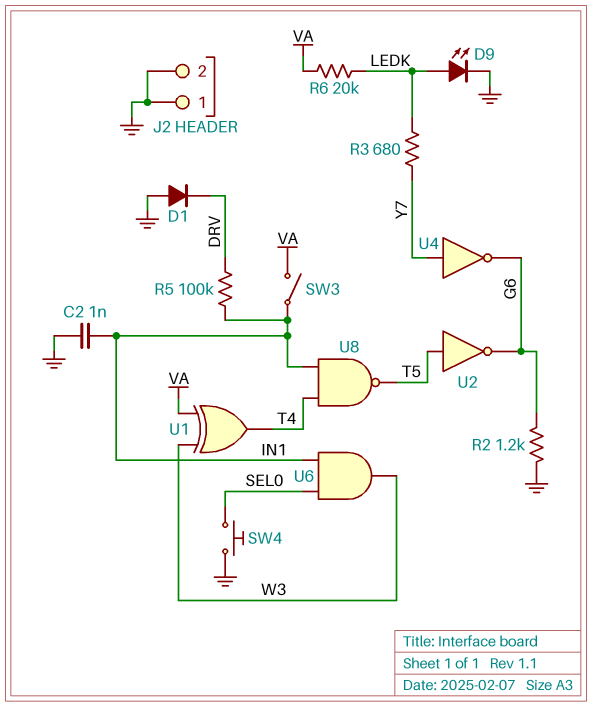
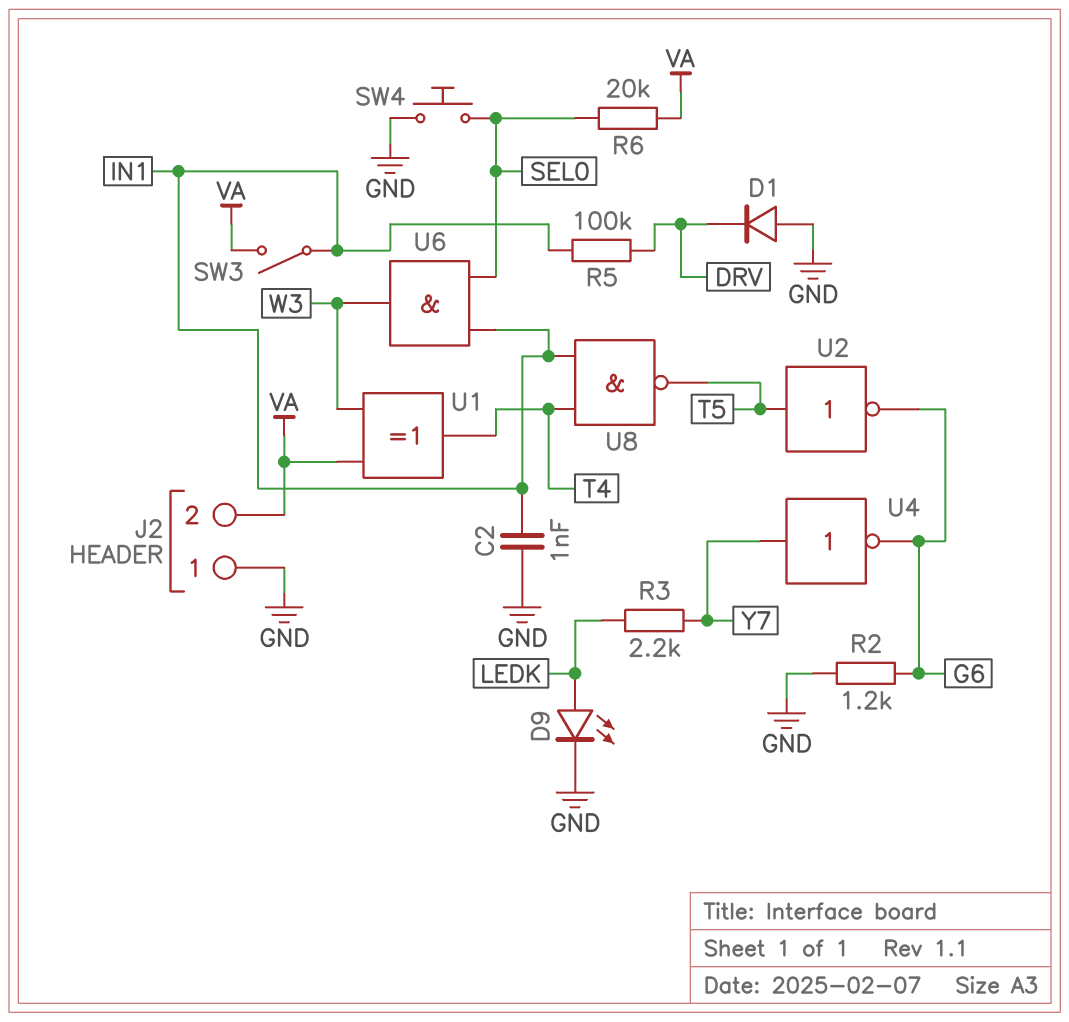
J2 pin 2: GND -> VA
R3: 680 (LEDK, Y7) -> 2.2k (LEDK, Y7)
R6: 20k (LEDK, VA) -> 20k (SEL0, VA)

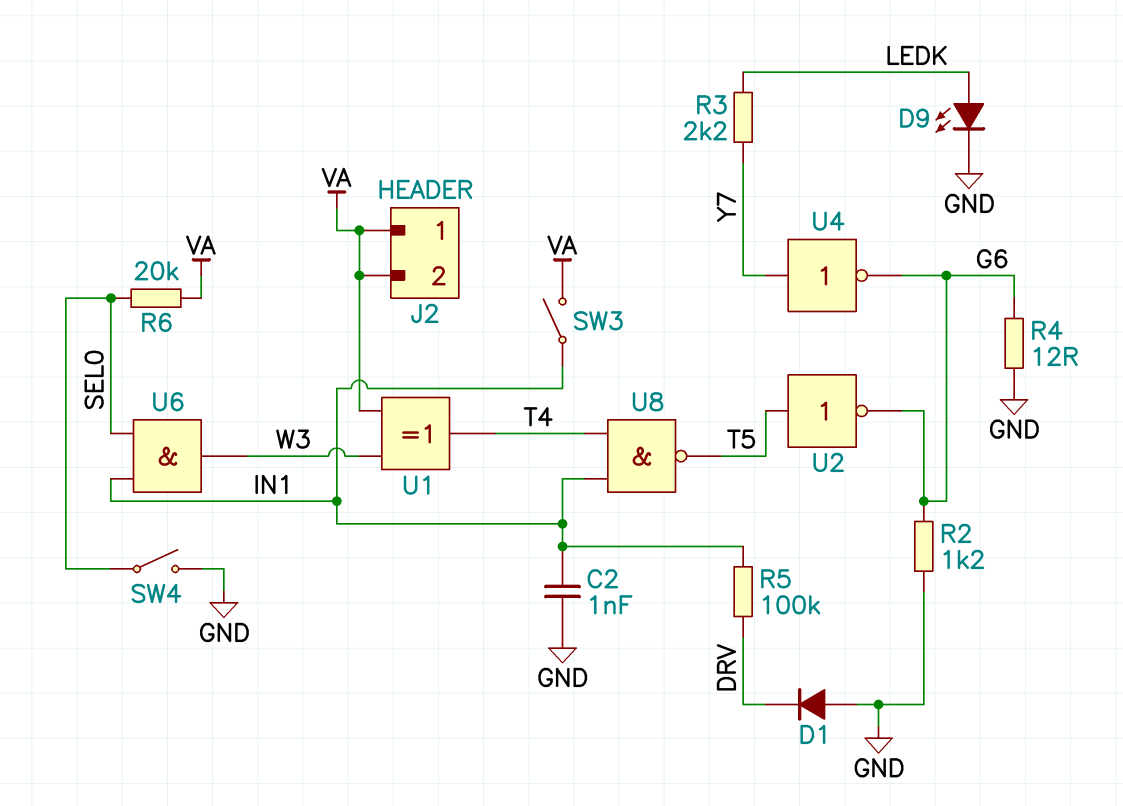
J2 pin 1: GND -> VA
R4: none -> 12 (G6, GND)
SW4: button (GND, SEL0) -> switch (GND, SEL0)

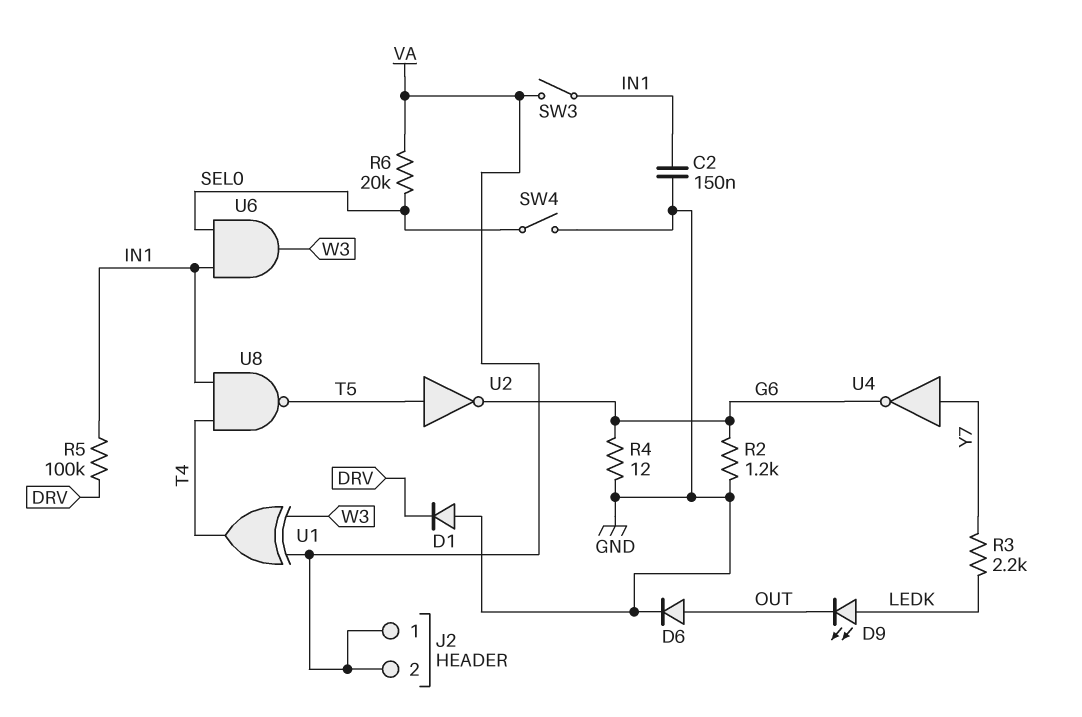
C2: 1nF (GND, IN1) -> 150nF (GND, IN1)
D6: none -> diode (A OUT, K GND)
D9: LED (A LEDK, K GND) -> LED (A LEDK, K OUT)

